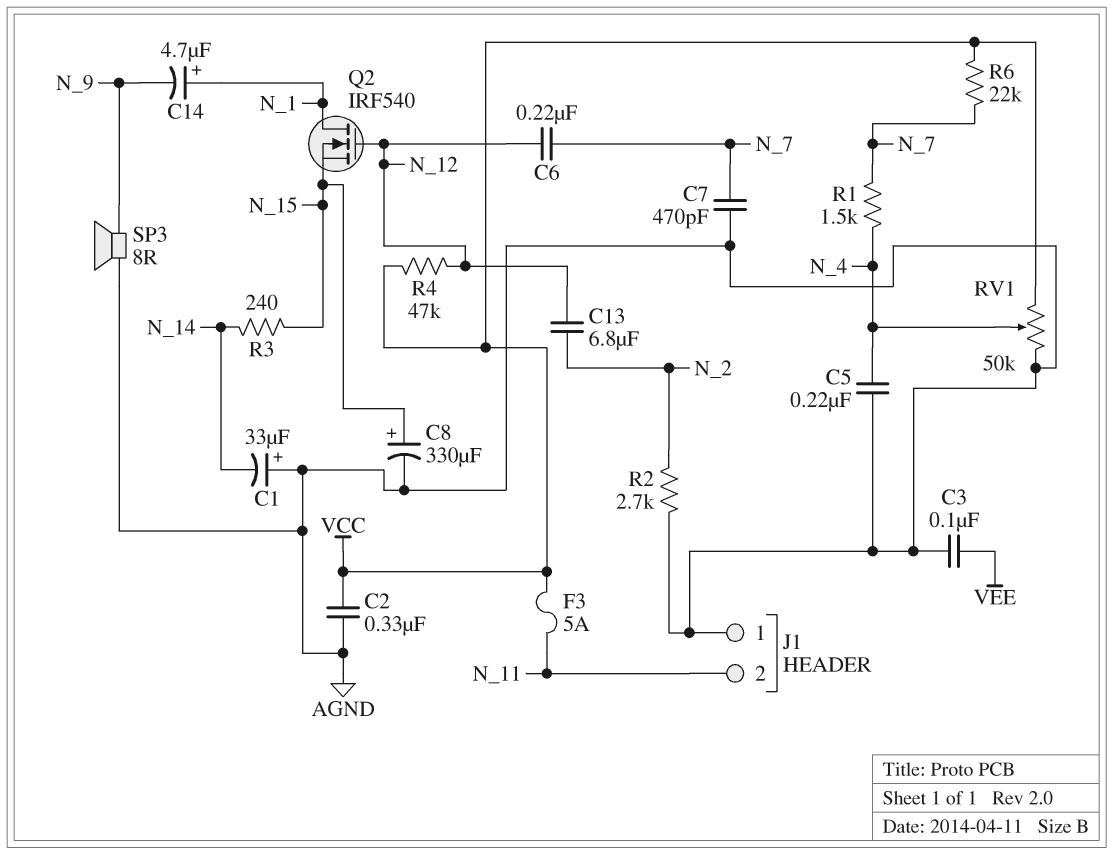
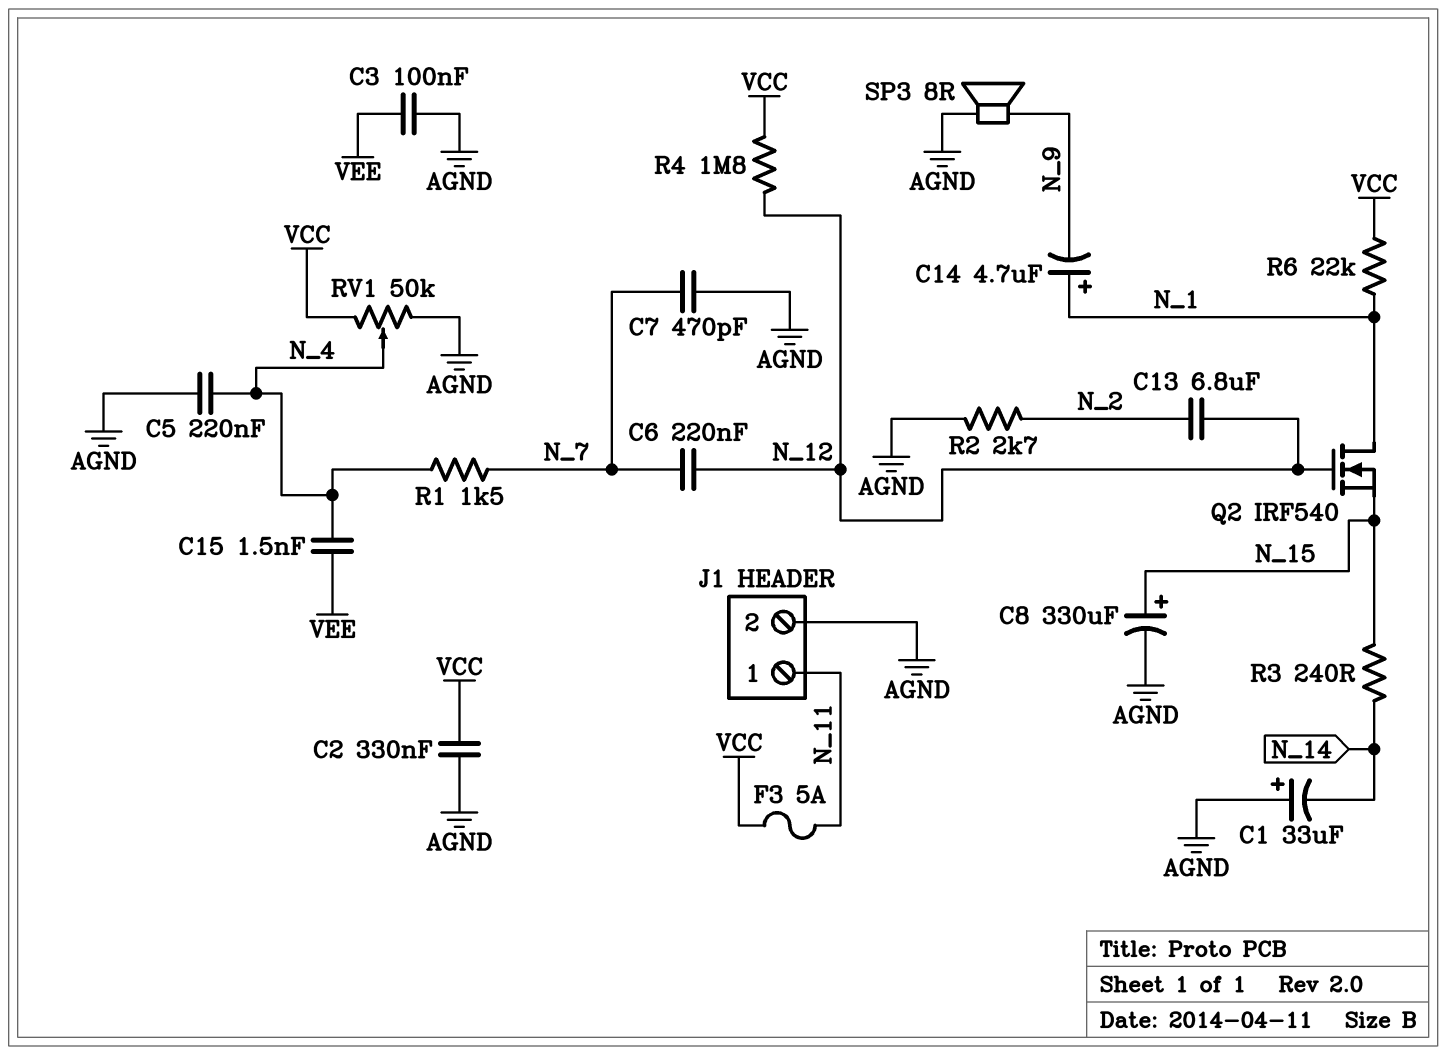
C15: none -> 1.5nF (N_4, VEE)
J1 pin 1: AGND -> N_11
J1 pin 2: N_11 -> AGND
R4: 47k (N_12, VCC) -> 1.8M (N_12, VCC)
R6: 22k (N_7, VCC) -> 22k (N_1, VCC)

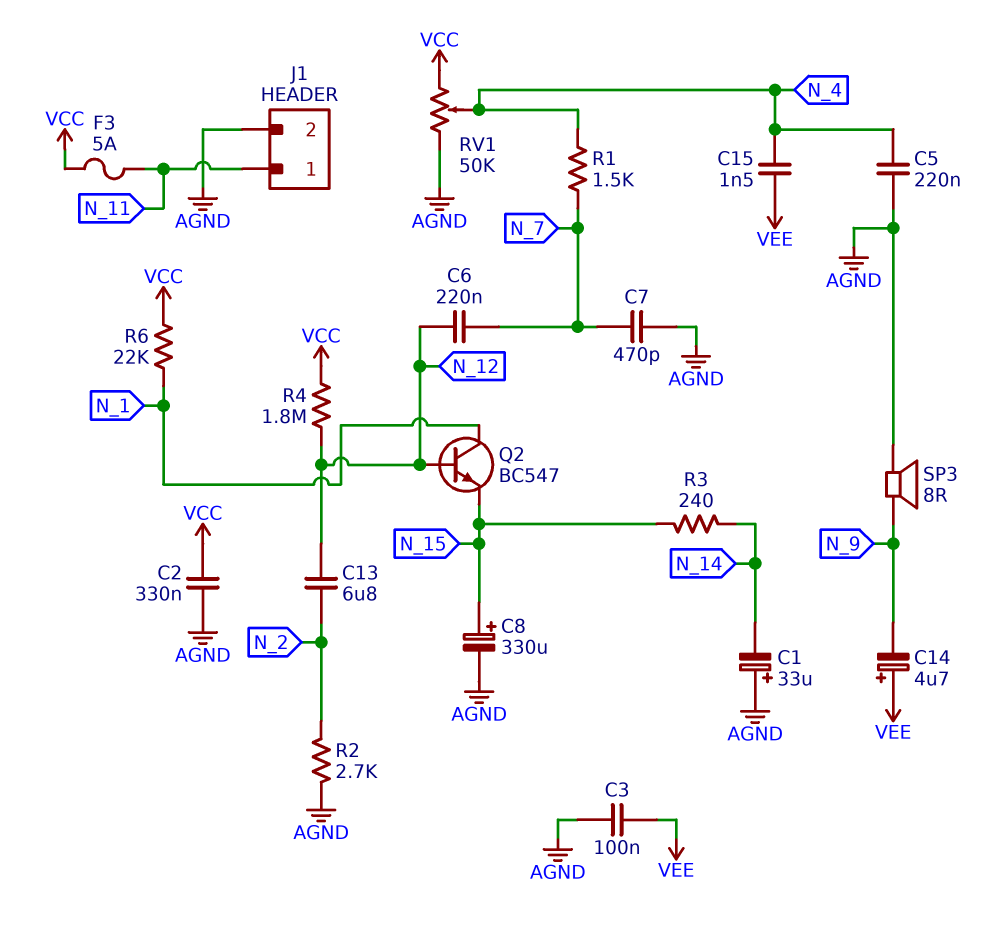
C14: 4.7uF (plus N_1, minus N_9) -> 4.7uF (plus VEE, minus N_9)
Q2: NMOS IRF540 (G N_12, D N_1, S N_15) -> NPN BC547 (B N_12, C N_1, E N_15)

